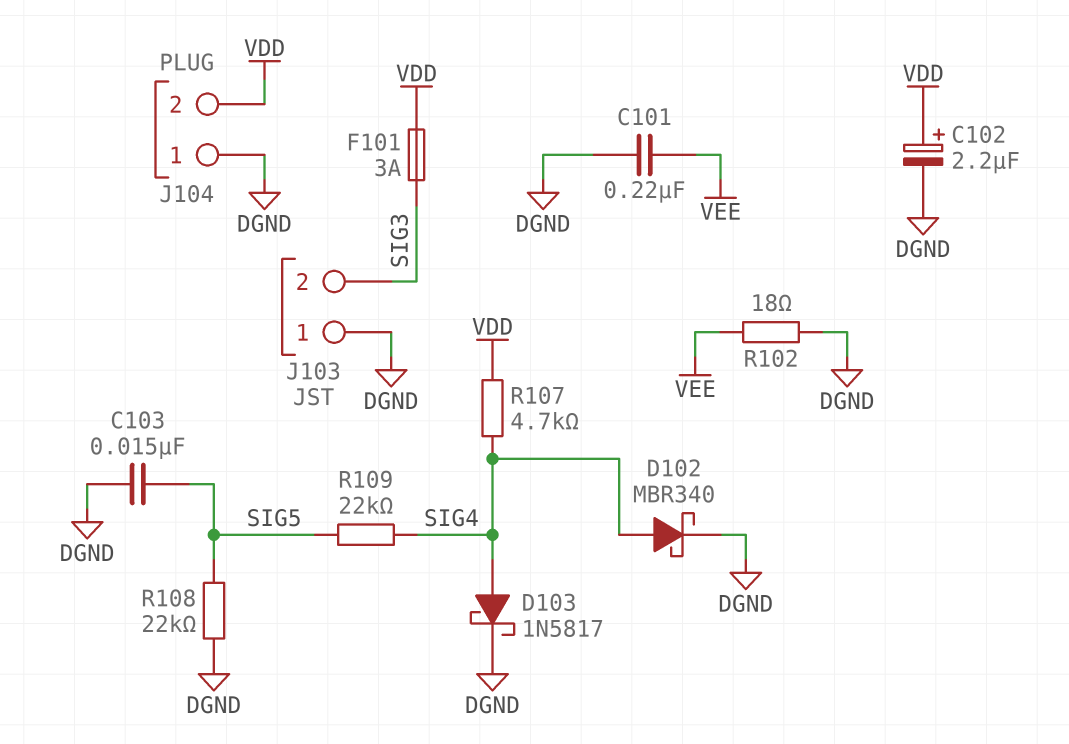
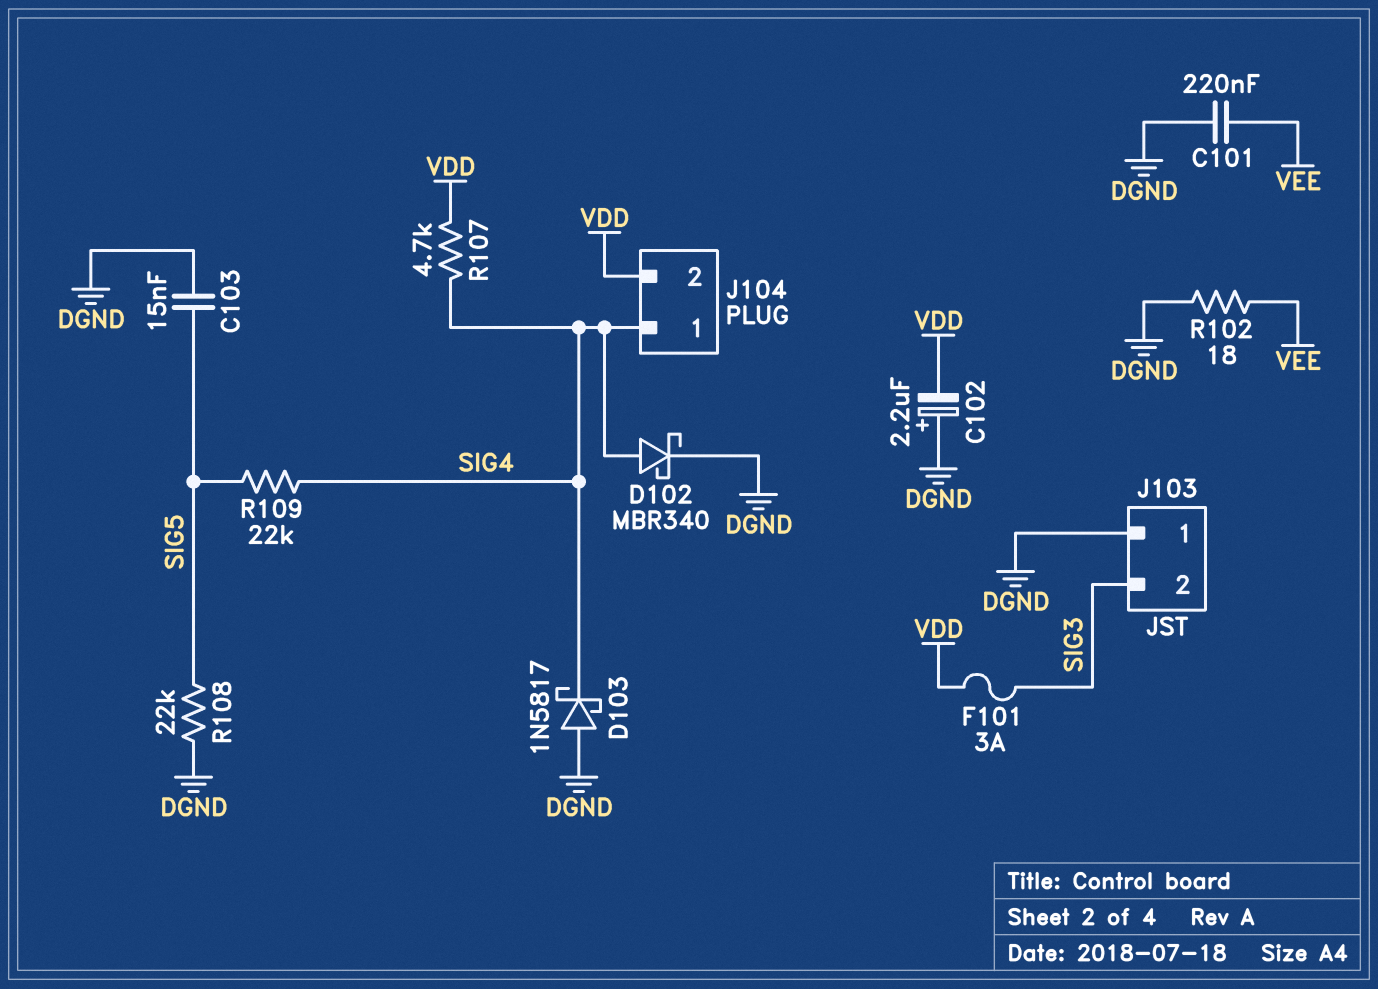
C102: 2.2uF (plus VDD, minus DGND) -> 2.2uF (plus DGND, minus VDD)
D103: schottky 1N5817 (A SIG4, K DGND) -> schottky 1N5817 (A DGND, K SIG4)
J104 pin 1: DGND -> SIG4

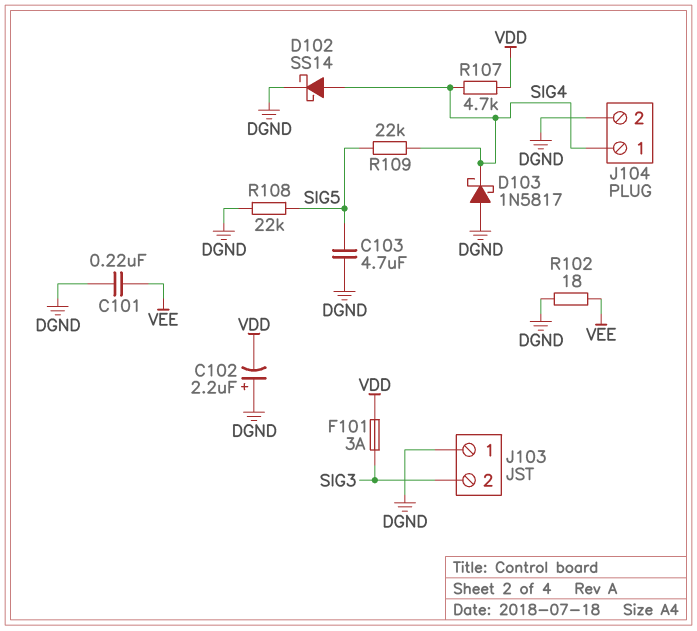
C103: 15nF (DGND, SIG5) -> 4.7uF (DGND, SIG5)
D102: schottky MBR340 (A SIG4, K DGND) -> schottky SS14 (A SIG4, K DGND)
J104 pin 2: VDD -> DGND

